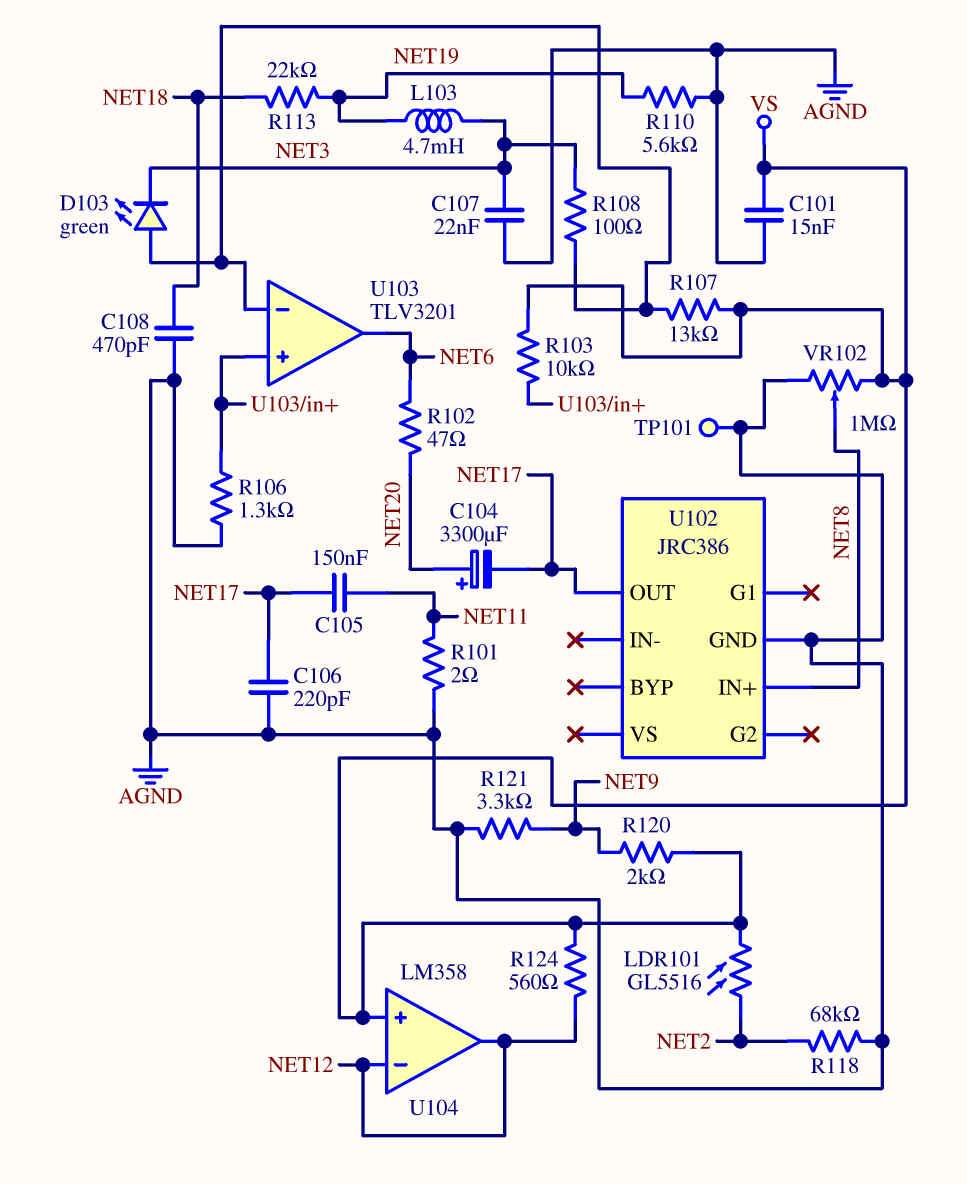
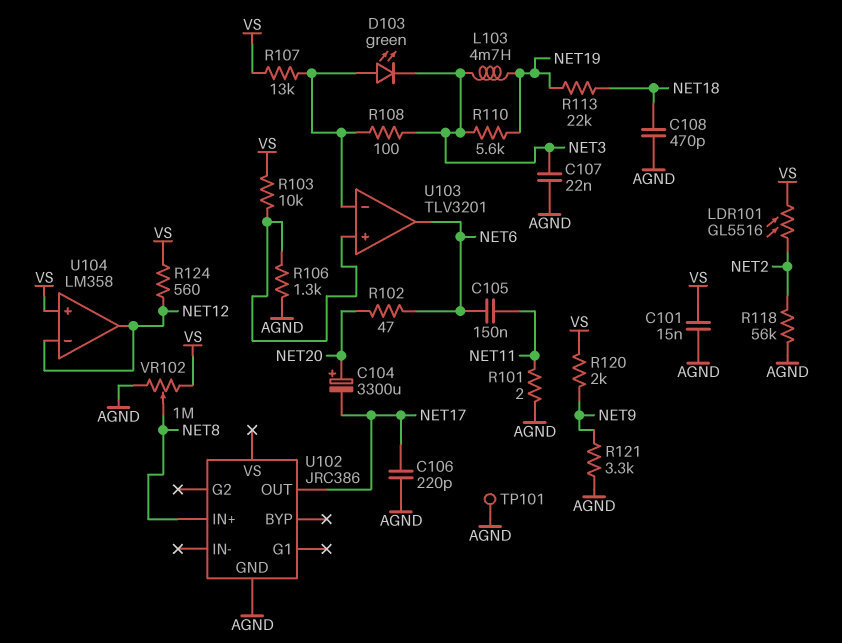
C105: 150nF (NET11, NET17) -> 150nF (NET6, NET11)
R110: 5.6k (AGND, NET19) -> 5.6k (NET3, NET19)
R118: 68k (AGND, NET2) -> 56k (AGND, NET2)

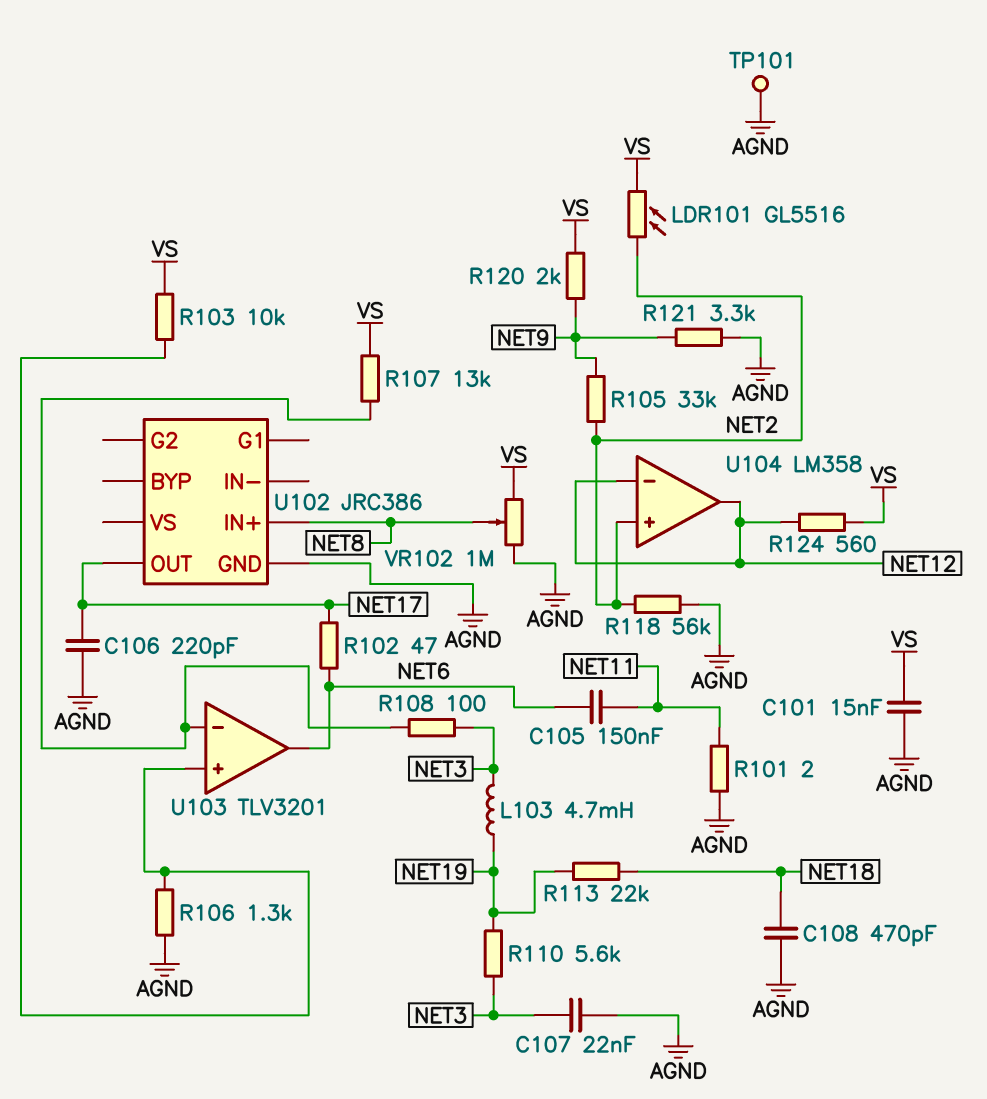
C104: 3300uF (plus NET20, minus NET17) -> none
D103: LED green (A U103/in-, K NET3) -> none
R102: 47 (NET6, NET20) -> 47 (NET6, NET17)
R105: none -> 33k (NET2, NET9)
U104 pin in+: VS -> NET2

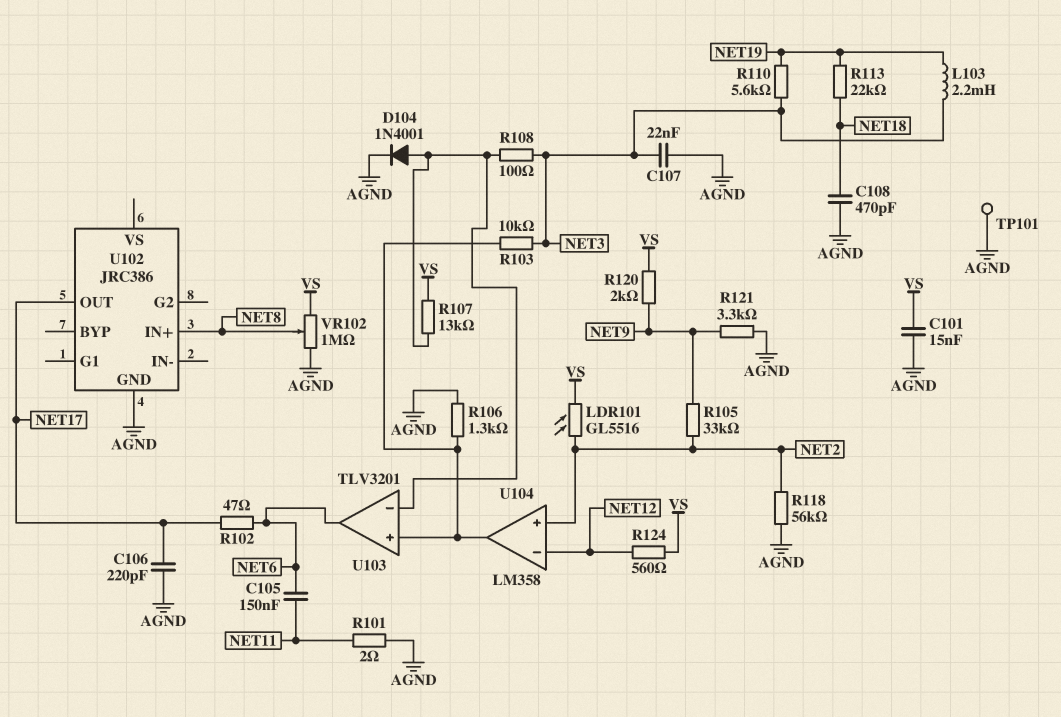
D104: none -> diode 1N4001 (A U103/in-, K AGND)
L103: 4.7mH (NET3, NET19) -> 2.2mH (NET3, NET19)
R103: 10k (U103/in+, VS) -> 10k (NET3, U103/in+)
U104 pin out: NET12 -> U103/in+

